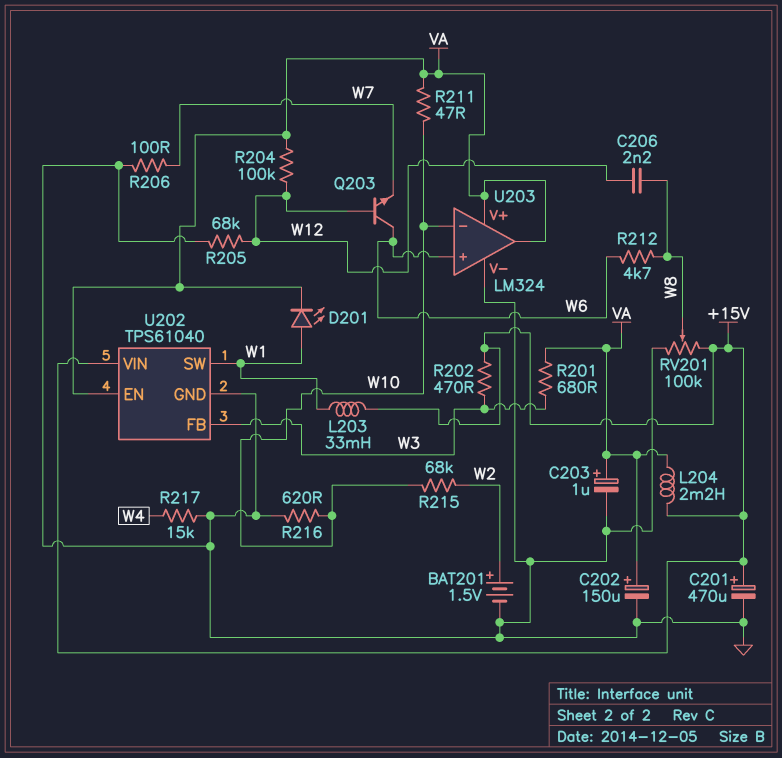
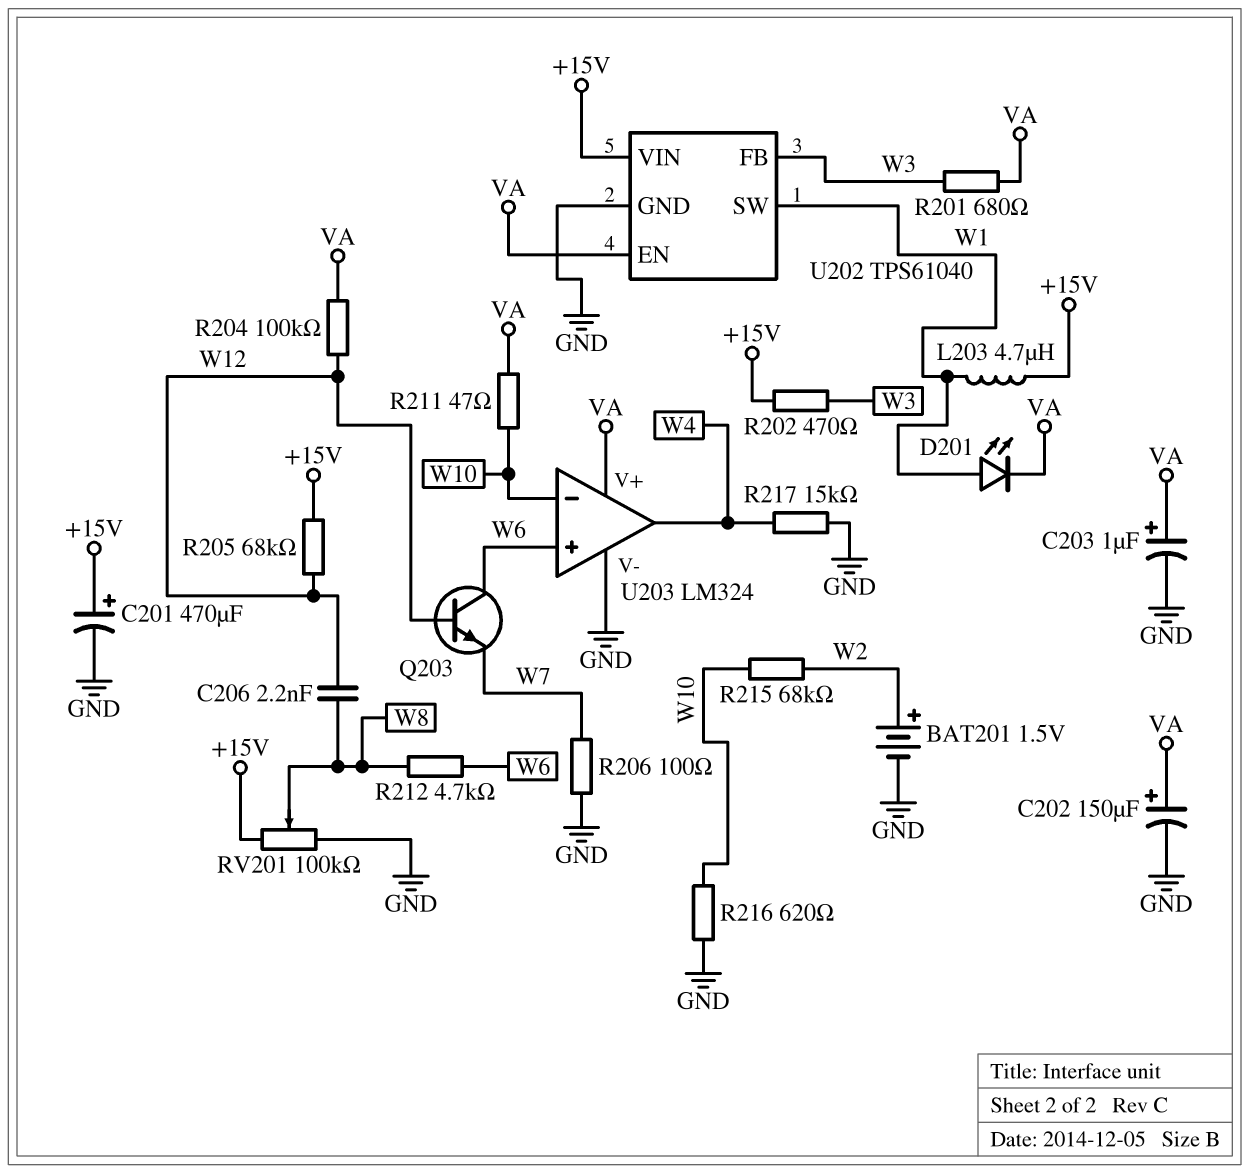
L203: 33mH (+15V, W1) -> 4.7uH (+15V, W1)
L204: 2.2mH (+15V, VA) -> none
R205: 68k (GND, W12) -> 68k (+15V, W12)
U203 pin out: VA -> W4

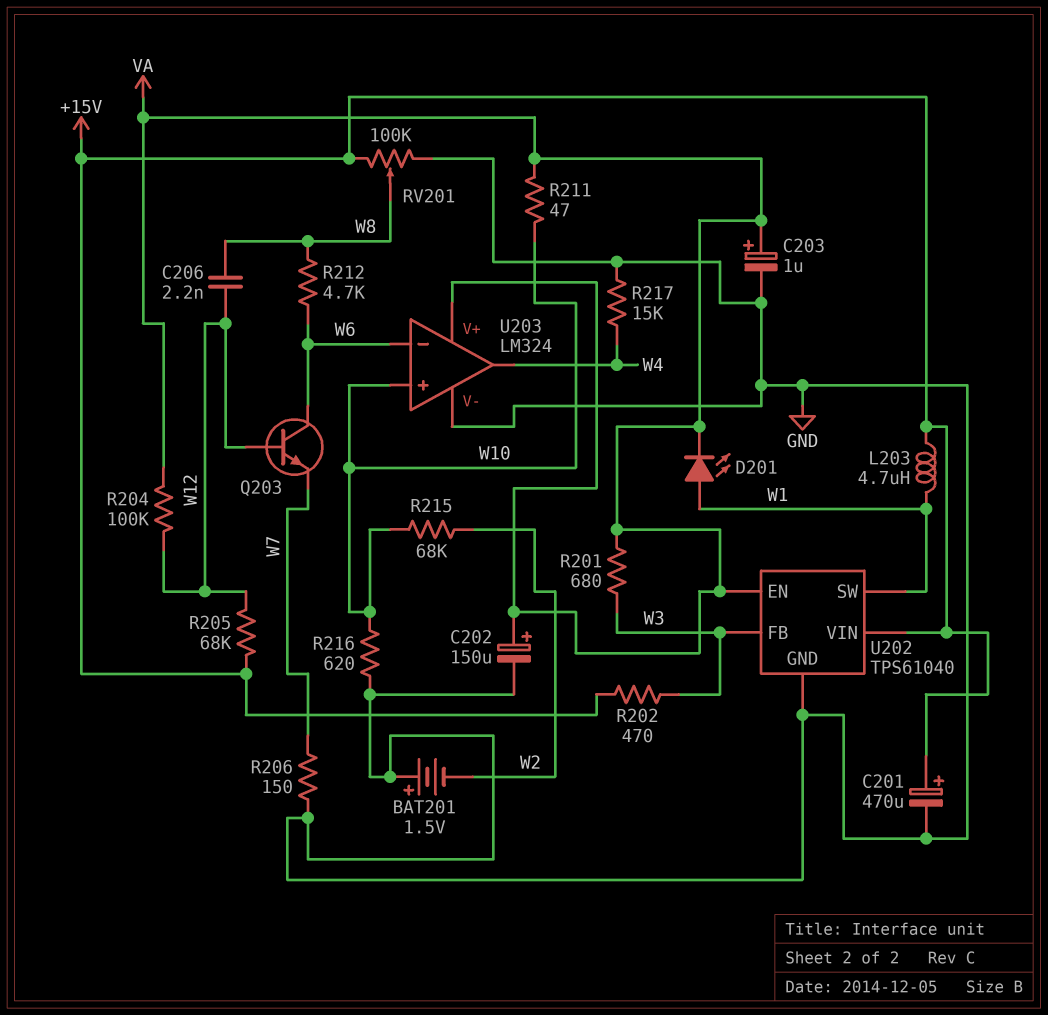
BAT201: 1.5V (plus W2, minus GND) -> 1.5V (plus GND, minus W2)
R206: 100 (GND, W7) -> 150 (GND, W7)
U203 pin in+: W6 -> W10
U203 pin in-: W10 -> W6

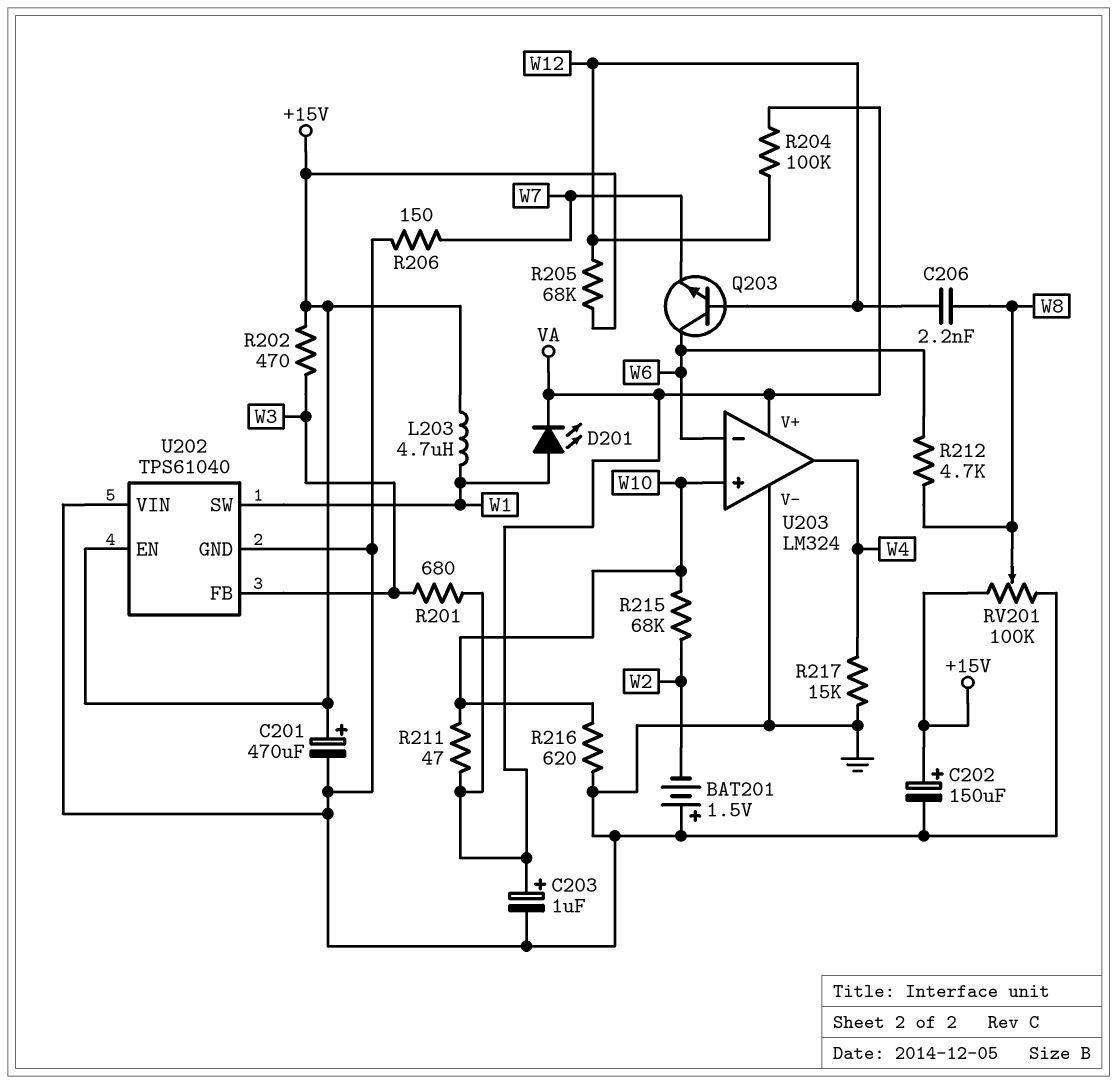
C202: 150uF (plus VA, minus GND) -> 150uF (plus +15V, minus GND)
U202 pin EN: VA -> +15V
U202 pin VIN: +15V -> GND

